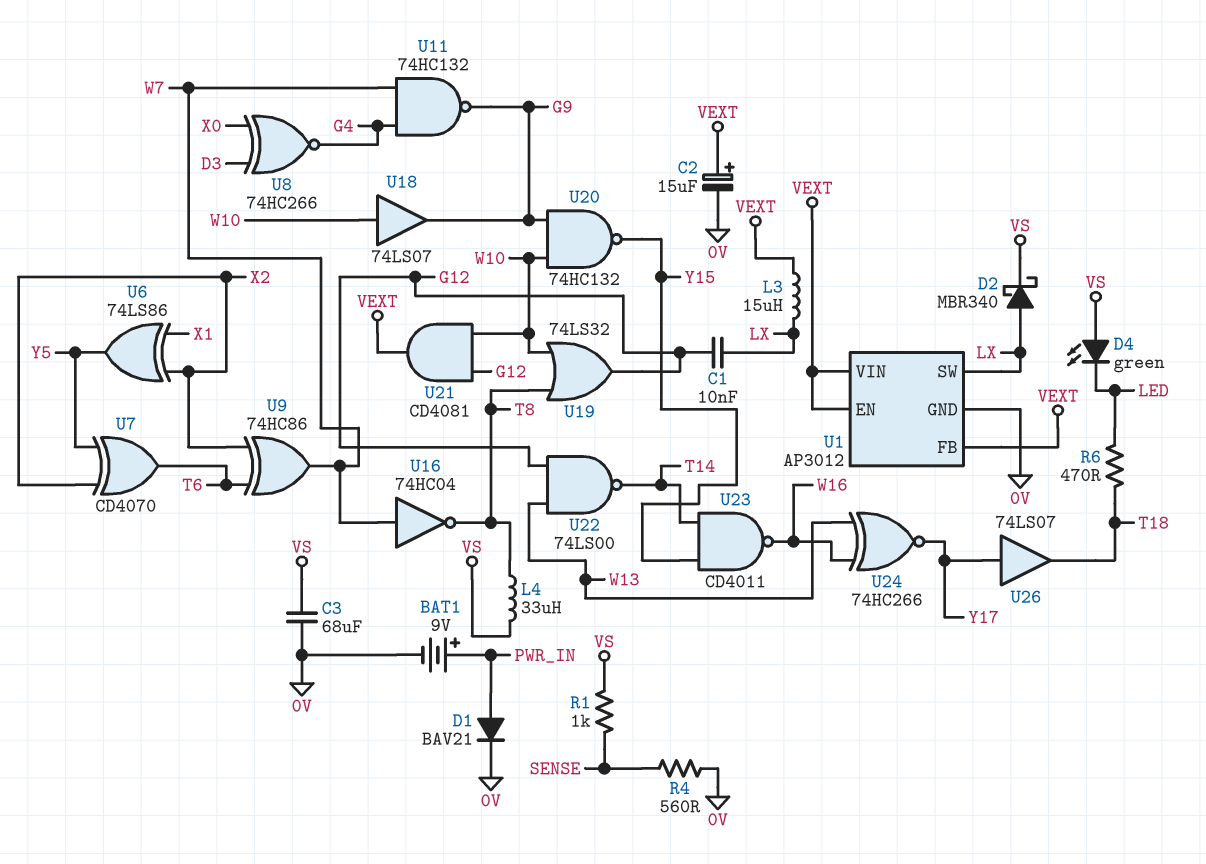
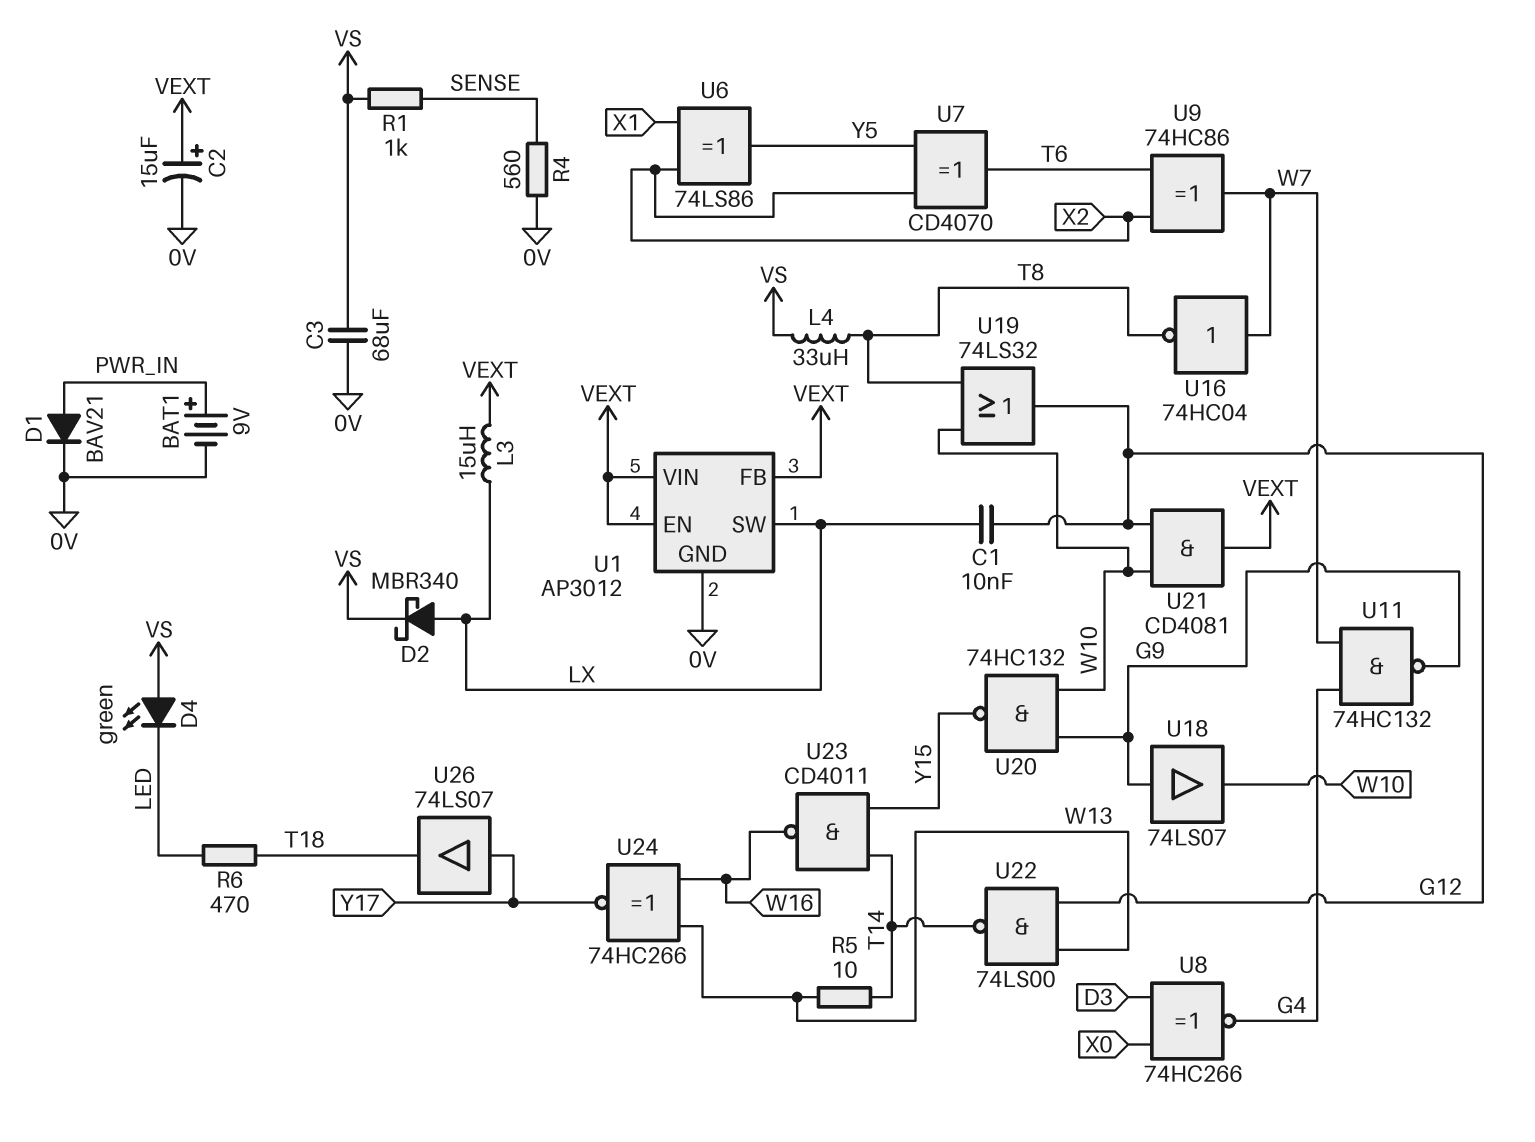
R5: none -> 10 (T14, W13)
U18: buffer 74LS07 (in W10, out G9) -> buffer 74LS07 (in G9, out W10)

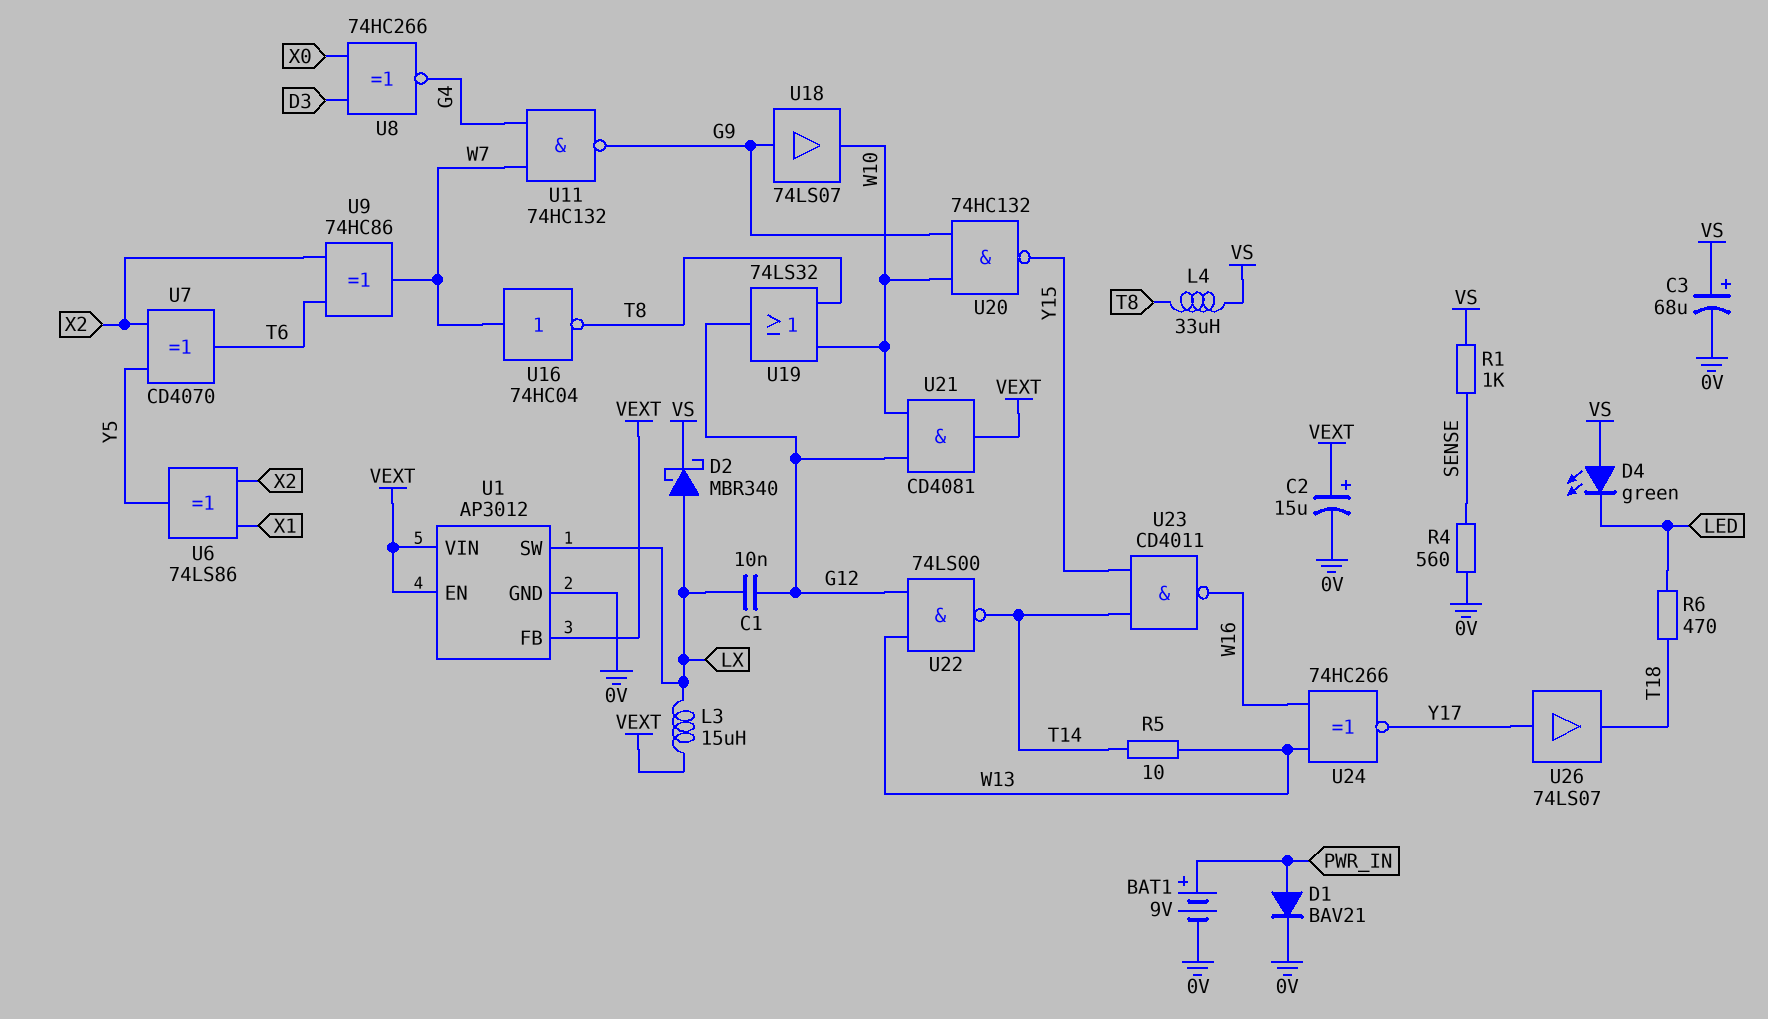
C3: 68uF (0V, VS) -> 68uF (plus VS, minus 0V)

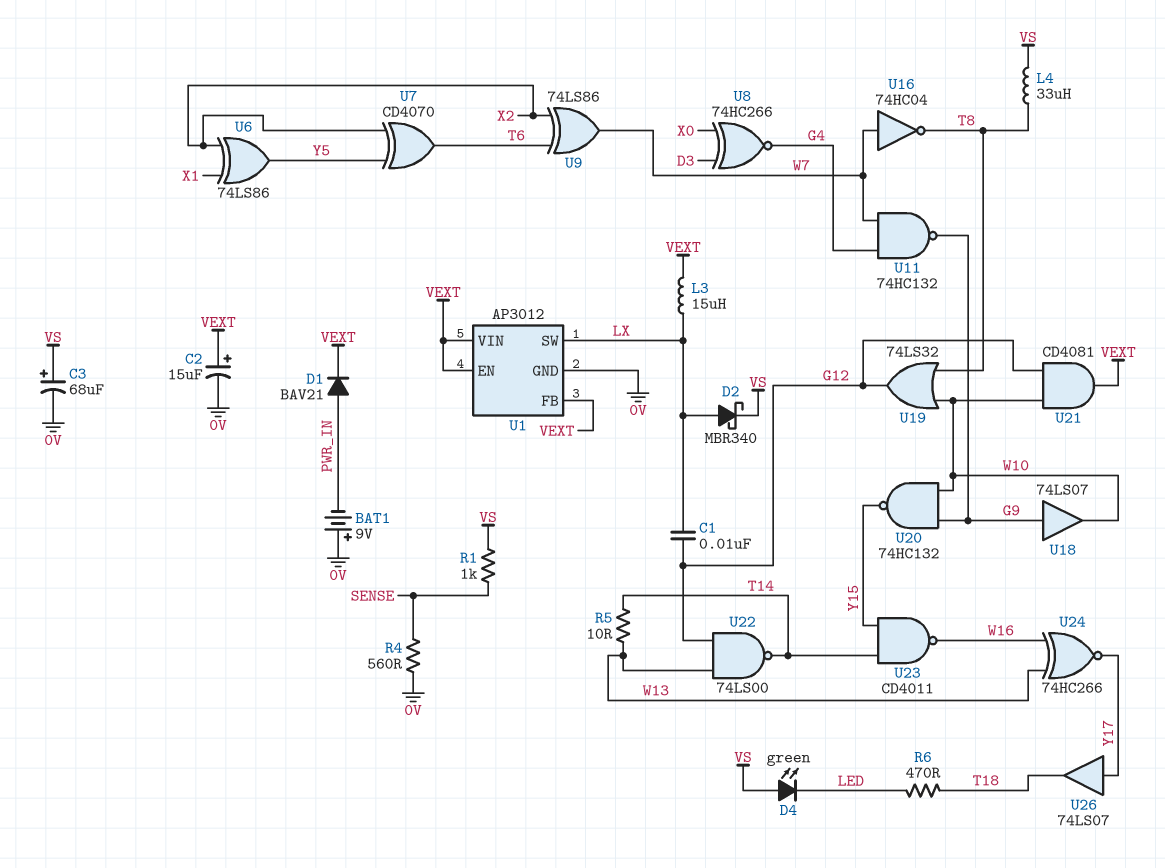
BAT1: 9V (plus PWR_IN, minus 0V) -> 9V (plus 0V, minus PWR_IN)
D1: diode BAV21 (A PWR_IN, K 0V) -> diode BAV21 (A PWR_IN, K VEXT)
U9: XOR 74HC86 (in T6, in X2, out W7) -> XOR 74LS86 (in T6, in X2, out W7)

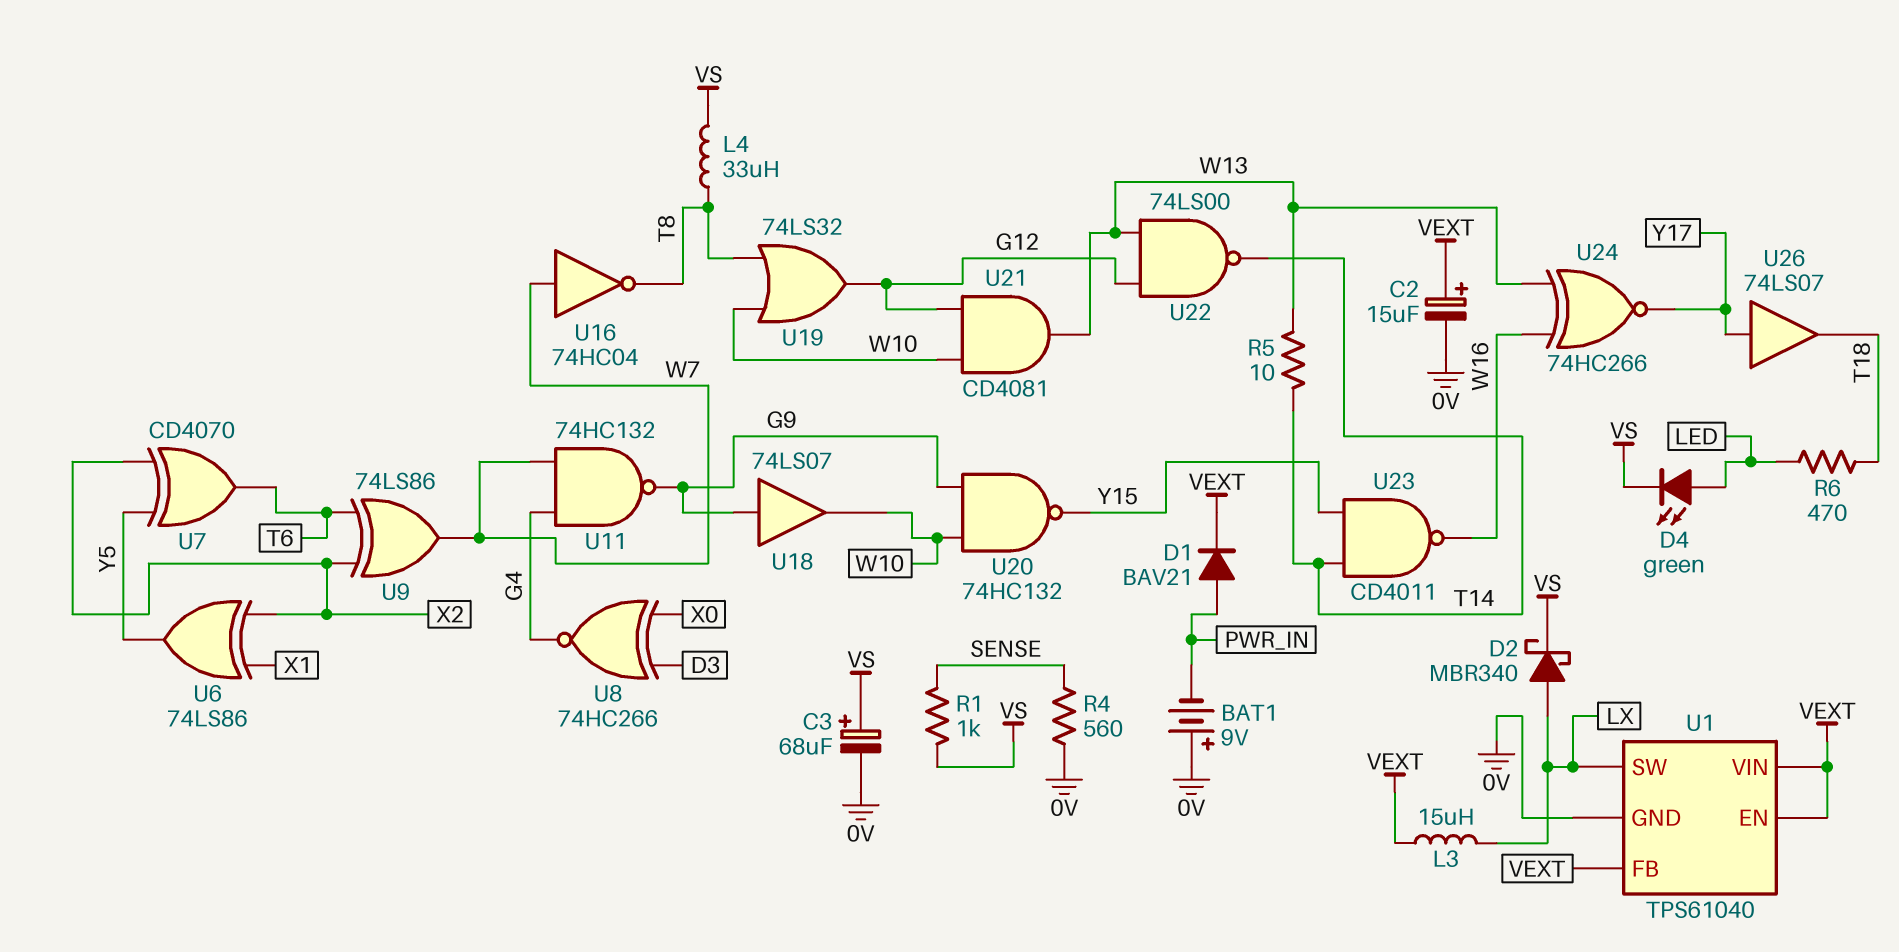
C1: 10nF (G12, LX) -> none
D4: LED green (A VS, K LED) -> LED green (A LED, K VS)
U1: AP3012 -> TPS61040
U21: AND CD4081 (in G12, in W10, out VEXT) -> AND CD4081 (in G12, in W10, out W13)

